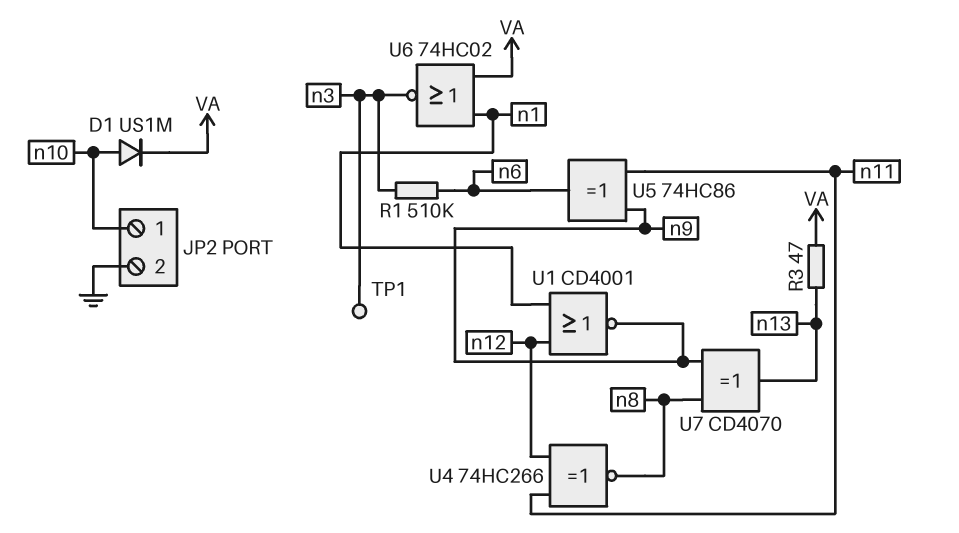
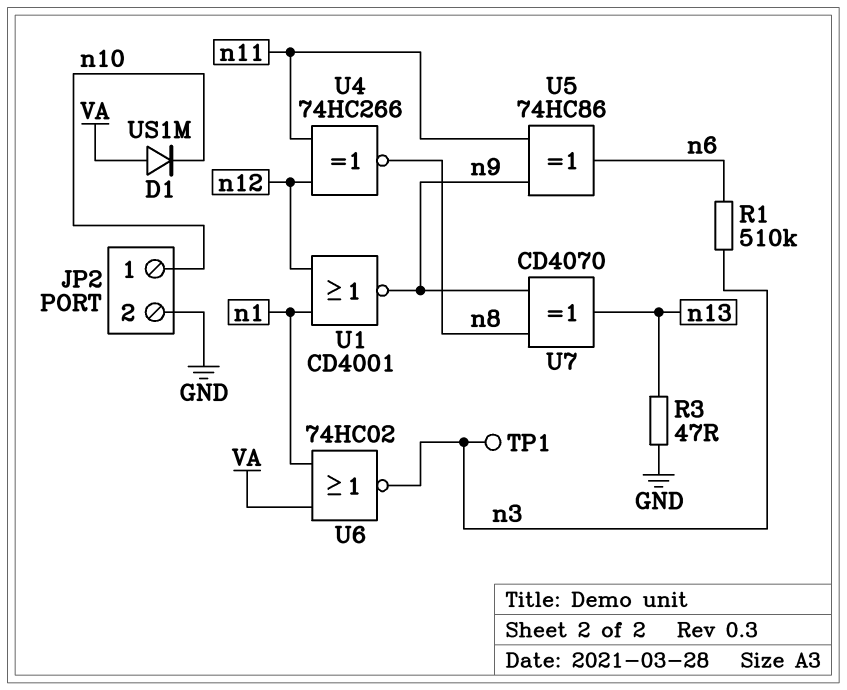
D1: diode US1M (A n10, K VA) -> diode US1M (A VA, K n10)
R3: 47 (VA, n13) -> 47 (GND, n13)

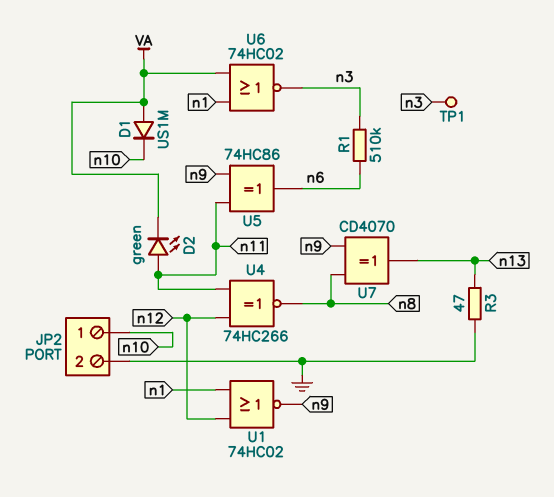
D2: none -> LED green (A n11, K VA)
U1: NOR CD4001 (in n1, in n12, out n9) -> NOR 74HC02 (in n1, in n12, out n9)

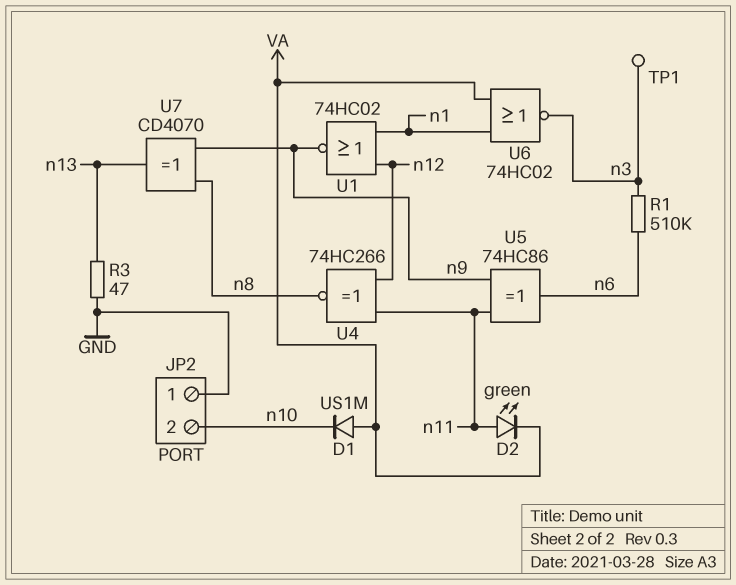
JP2 pin 1: n10 -> GND
JP2 pin 2: GND -> n10

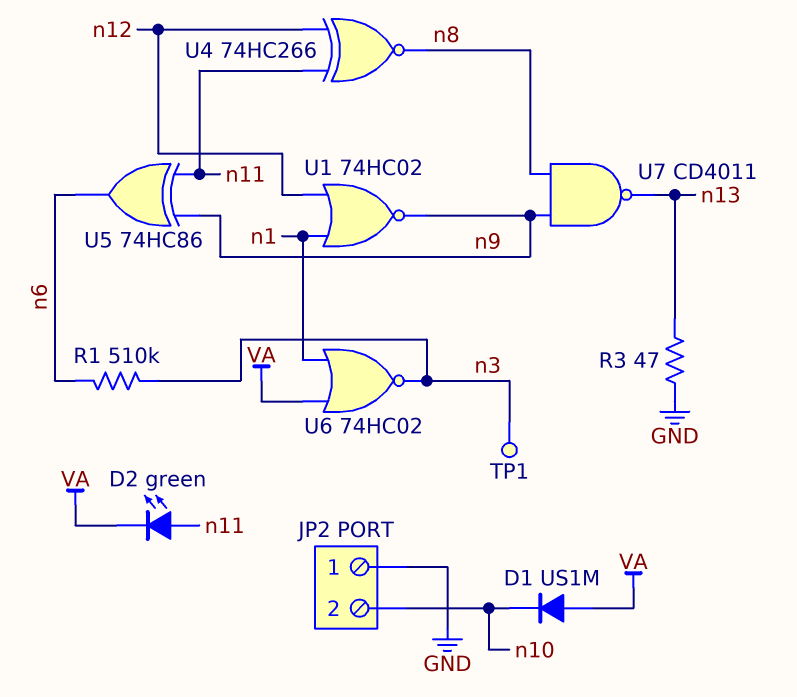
U7: XOR CD4070 (in n8, in n9, out n13) -> NAND CD4011 (in n8, in n9, out n13)

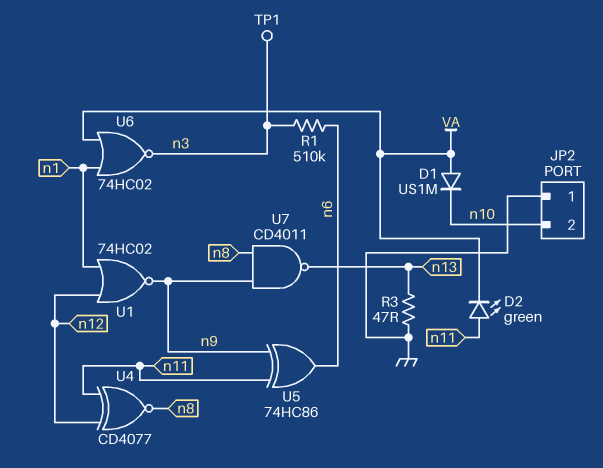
U4: XNOR 74HC266 (in n11, in n12, out n8) -> XNOR CD4077 (in n11, in n12, out n8)

